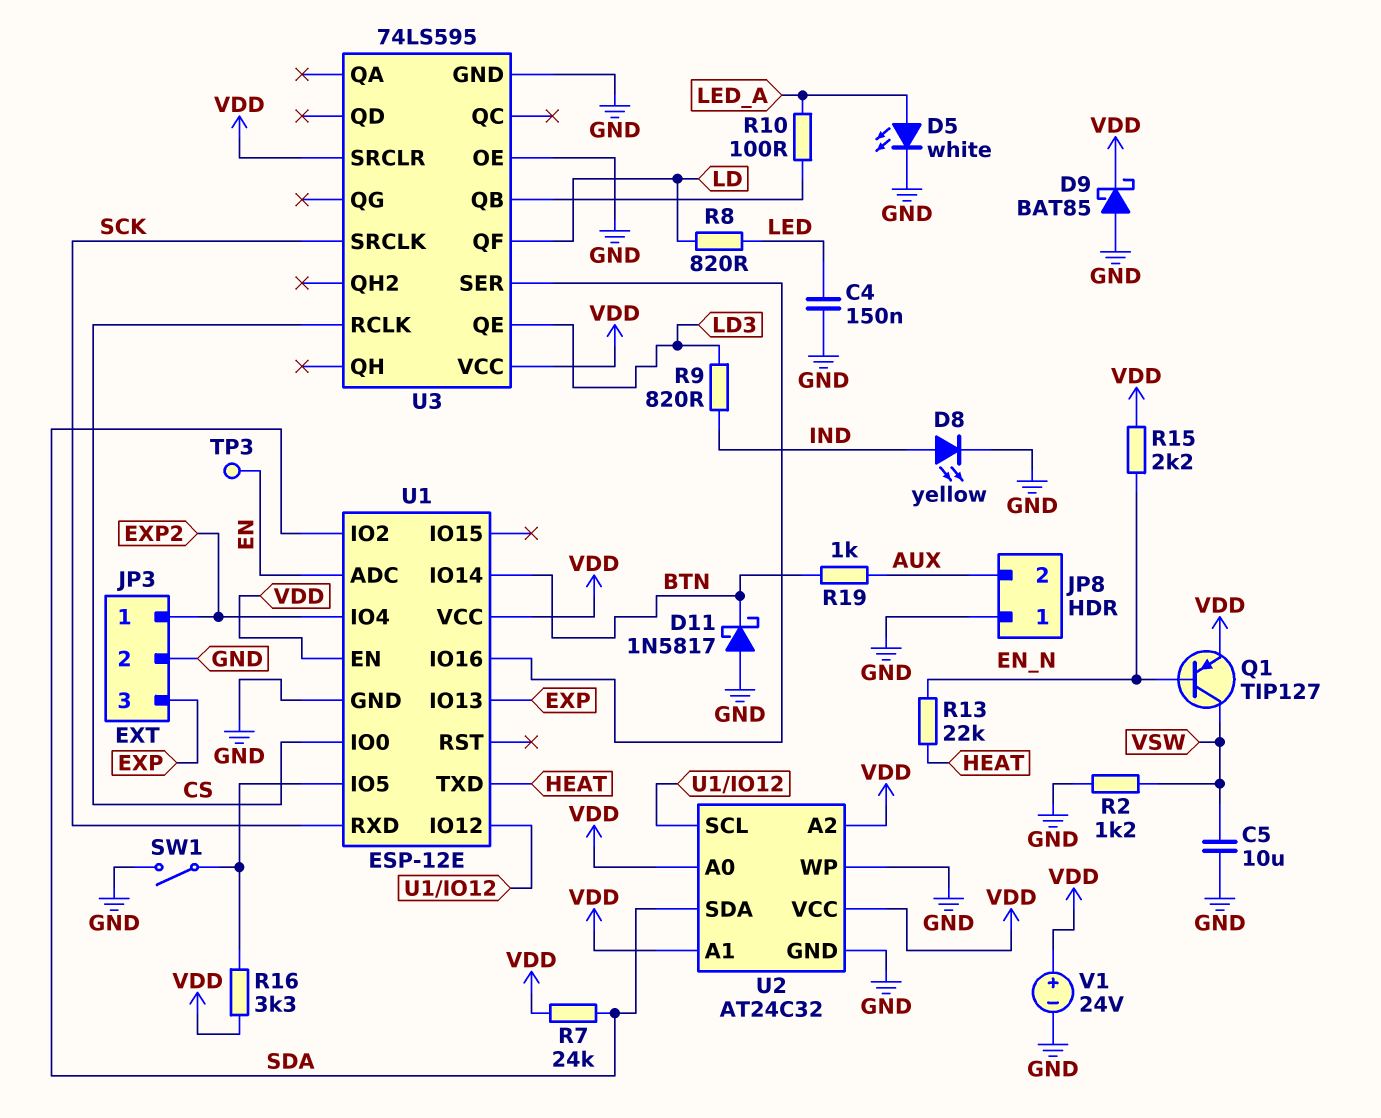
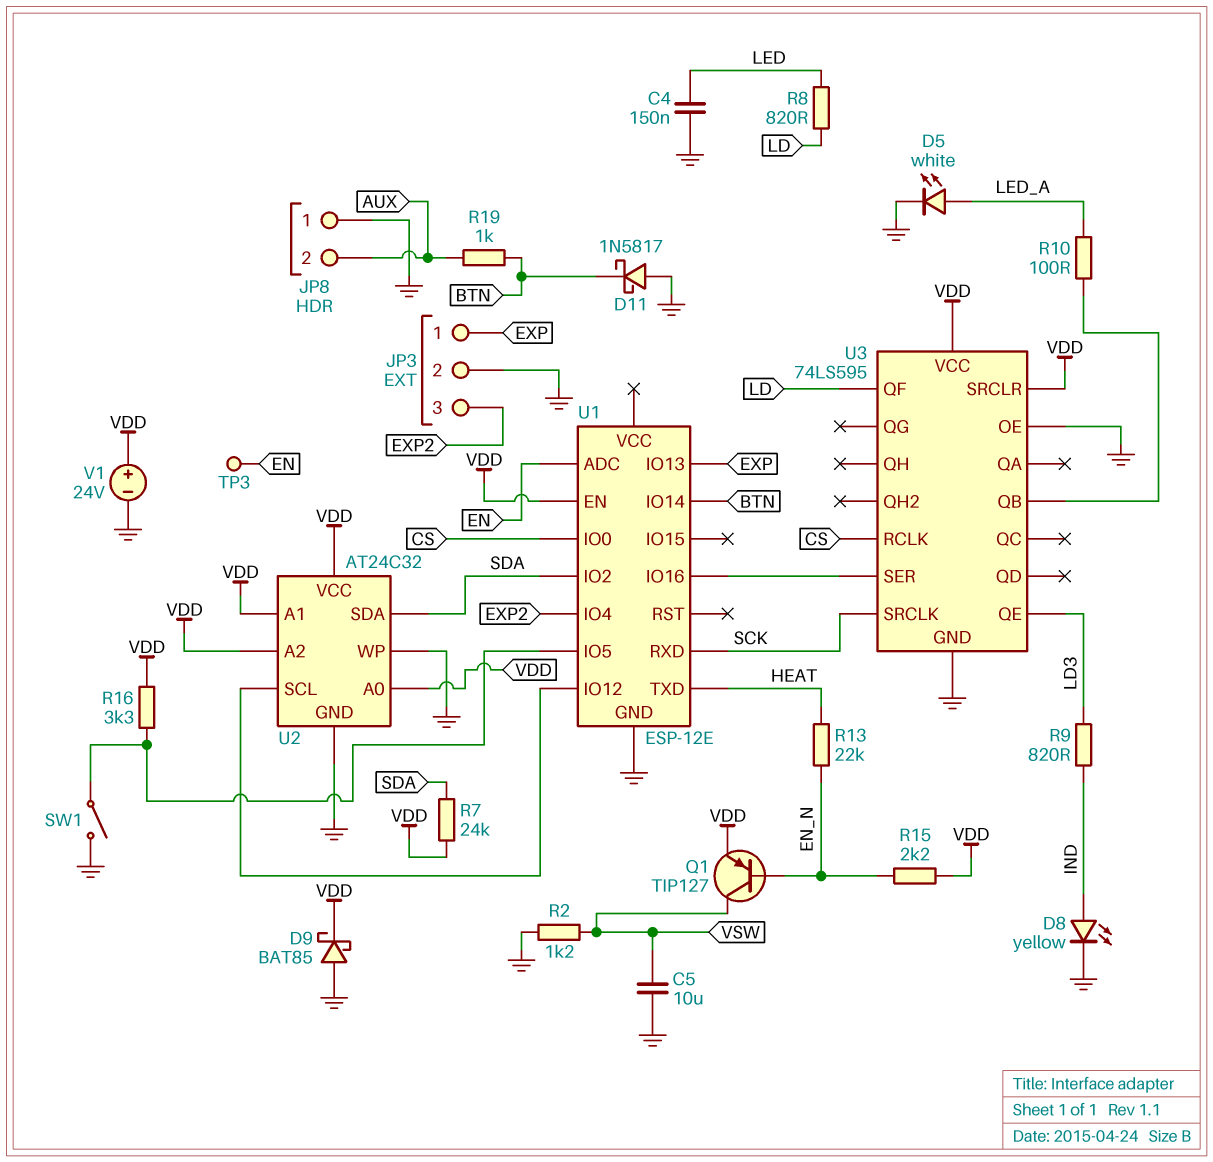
JP3 pin 1: EXP2 -> EXP
JP3 pin 3: EXP -> EXP2
U1 pin VCC: VDD -> none

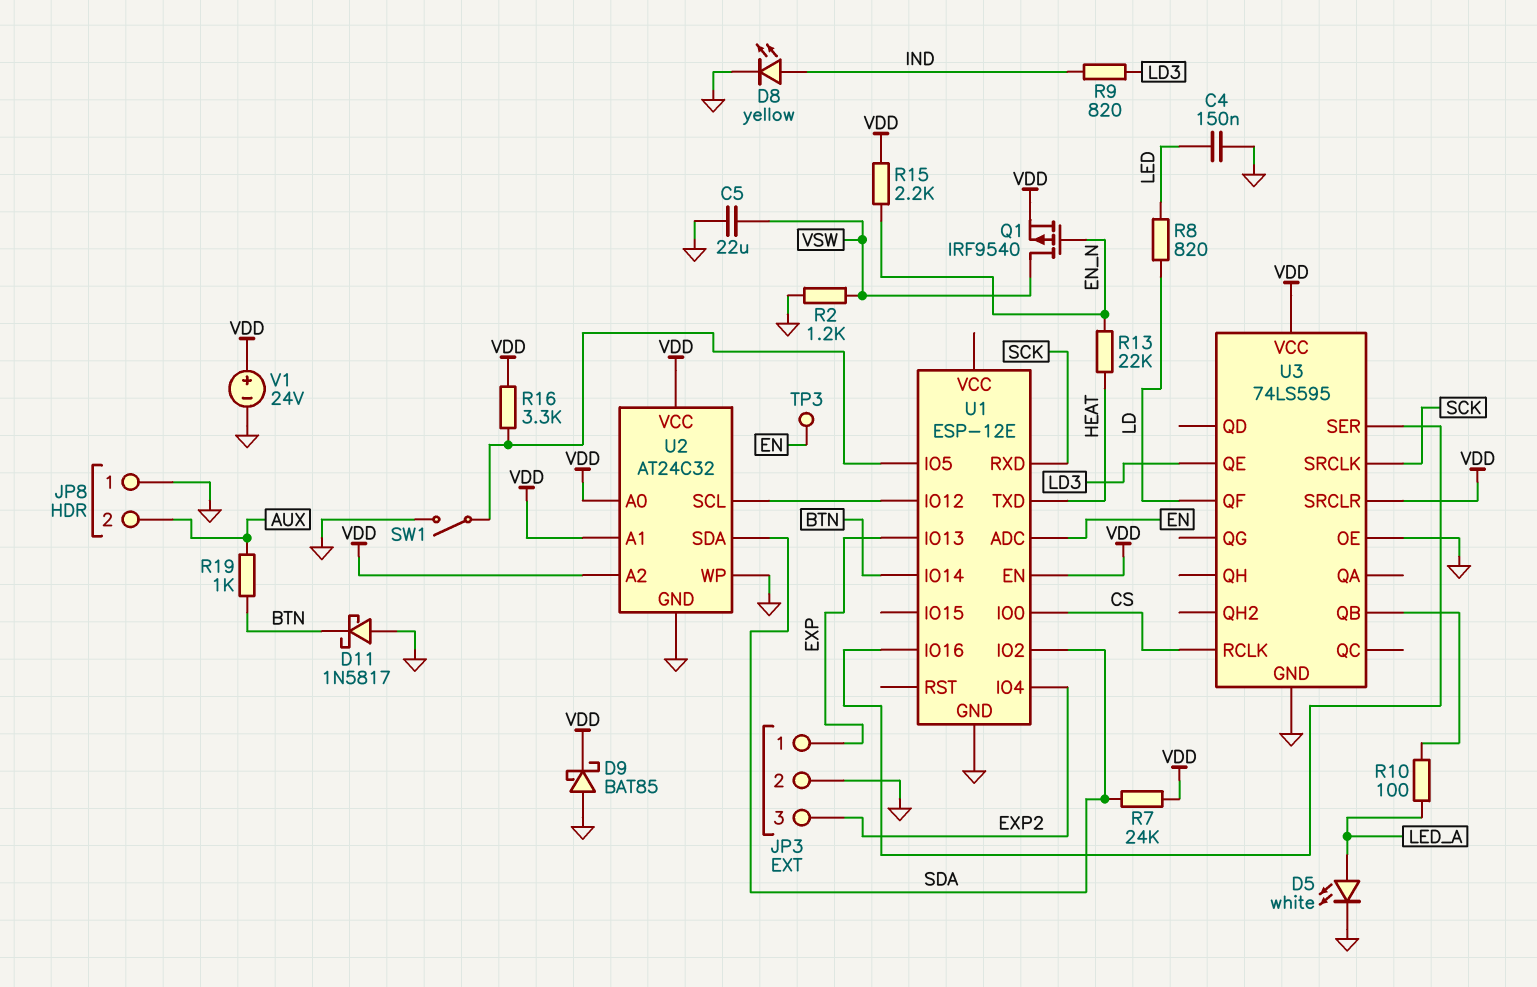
C5: 10uF (GND, VSW) -> 22uF (GND, VSW)
Q1: PNP TIP127 (B EN_N, C VSW, E VDD) -> PMOS IRF9540 (G EN_N, D VSW, S VDD)

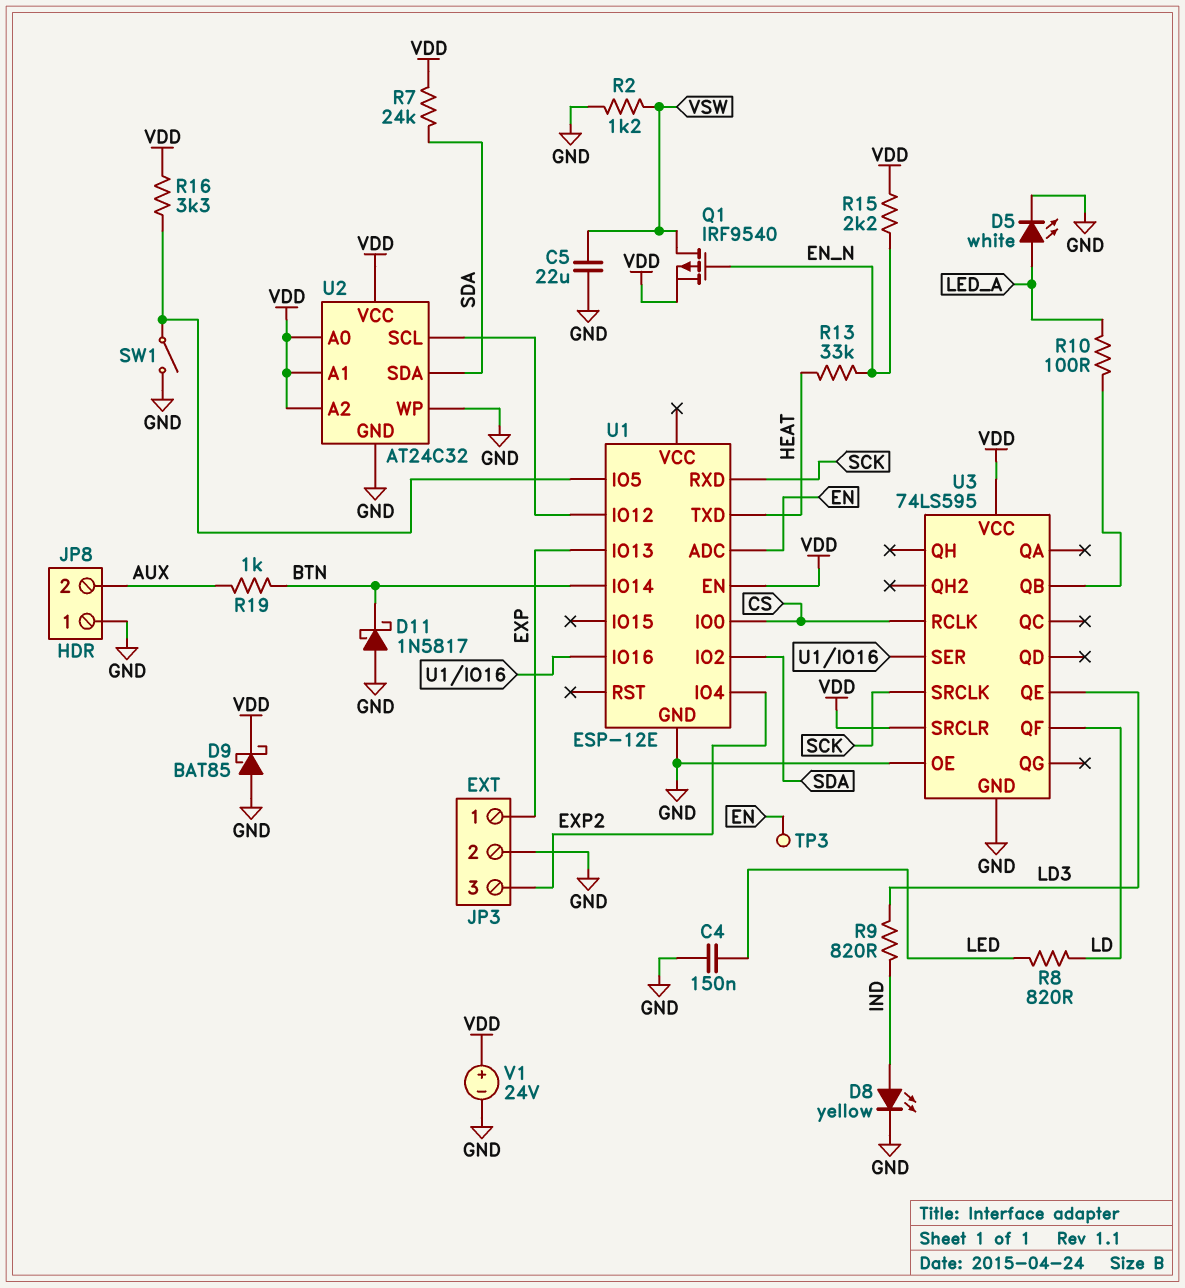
R13: 22k (EN_N, HEAT) -> 33k (EN_N, HEAT)

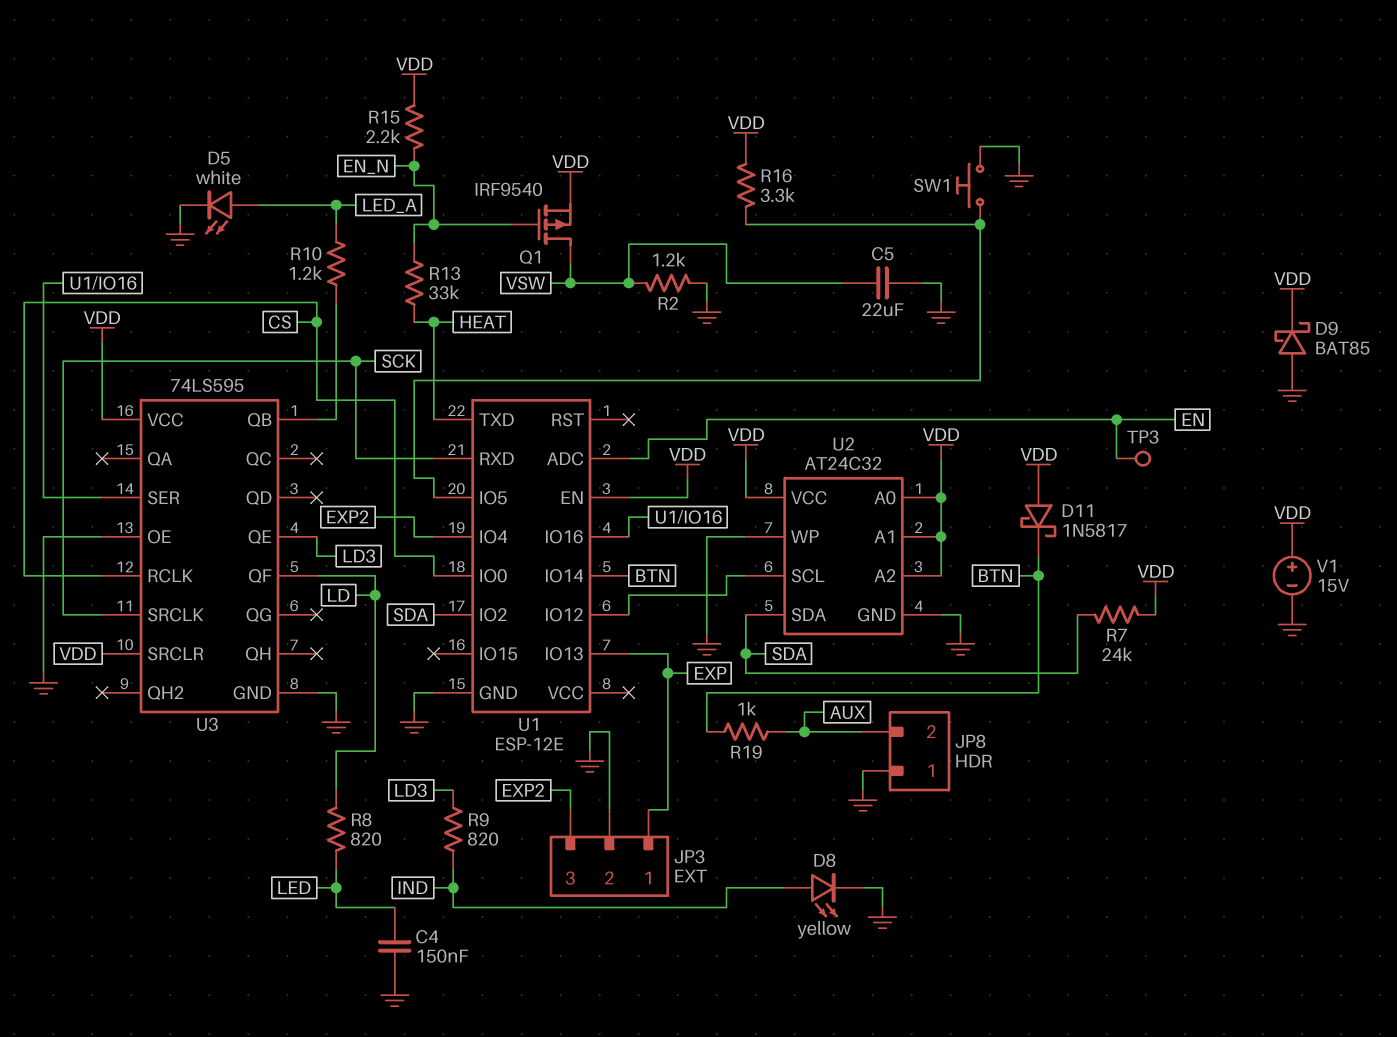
D11: schottky 1N5817 (A GND, K BTN) -> schottky 1N5817 (A VDD, K BTN)
R10: 100 (LED_A, U3/QB) -> 1.2k (LED_A, U3/QB)
SW1: switch (GND, U1/IO5) -> button (GND, U1/IO5)
V1: 24V (plus VDD, minus GND) -> 15V (plus VDD, minus GND)

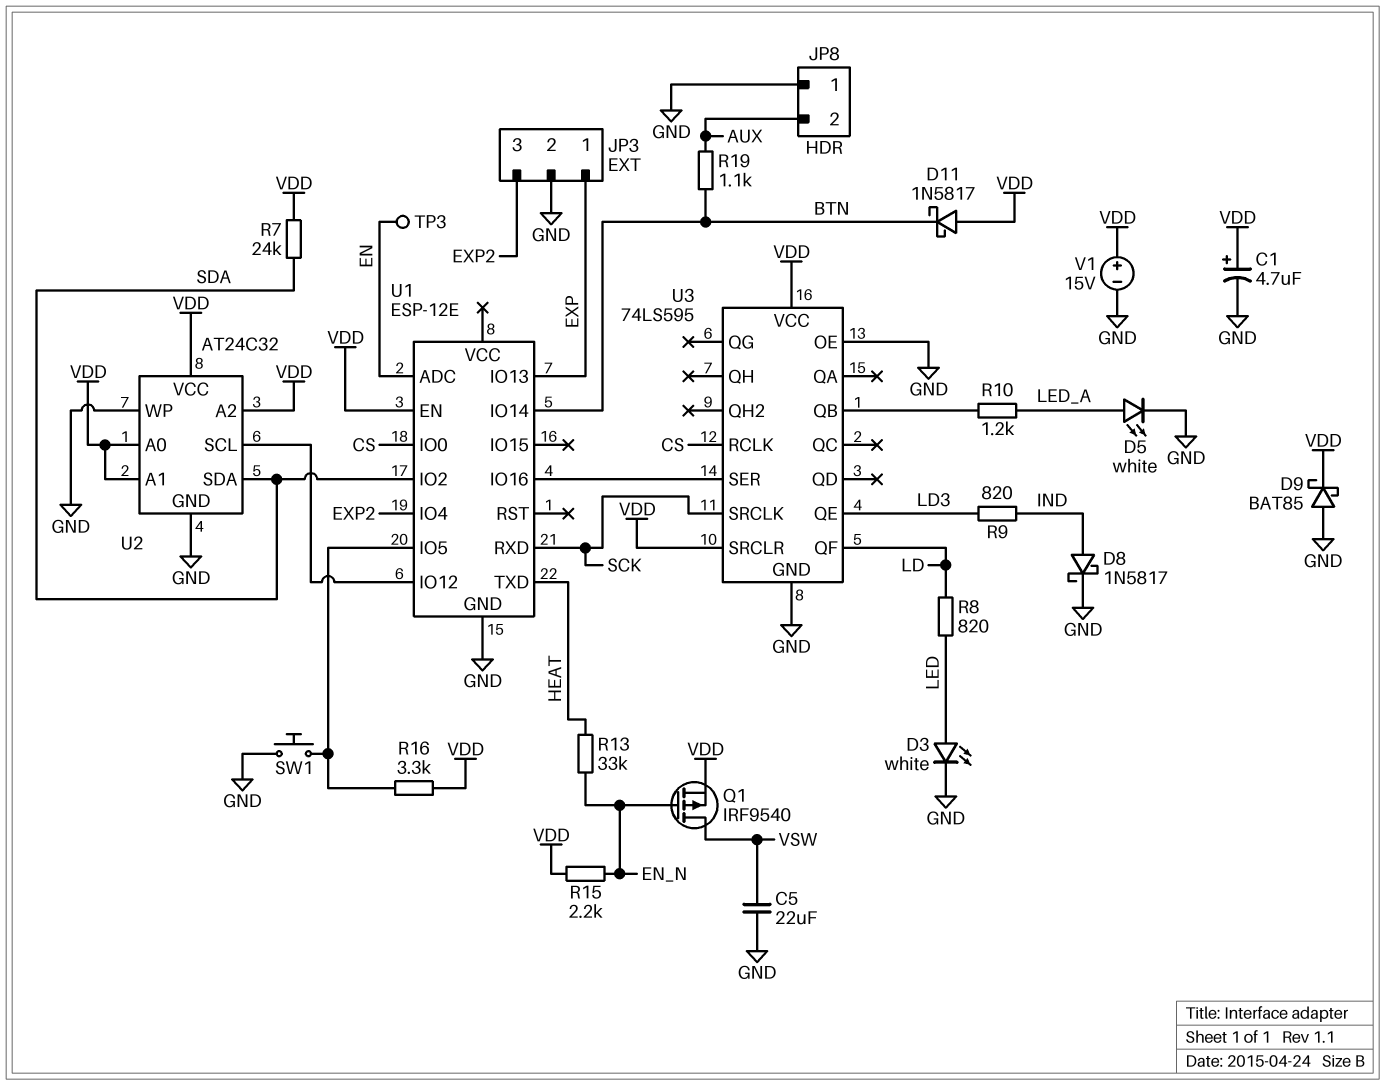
C1: none -> 4.7uF (plus VDD, minus GND)
C4: 150nF (GND, LED) -> none
D3: none -> LED white (A LED, K GND)
D8: LED yellow (A IND, K GND) -> schottky 1N5817 (A IND, K GND)
R2: 1.2k (GND, VSW) -> none
R19: 1k (AUX, BTN) -> 1.1k (AUX, BTN)

